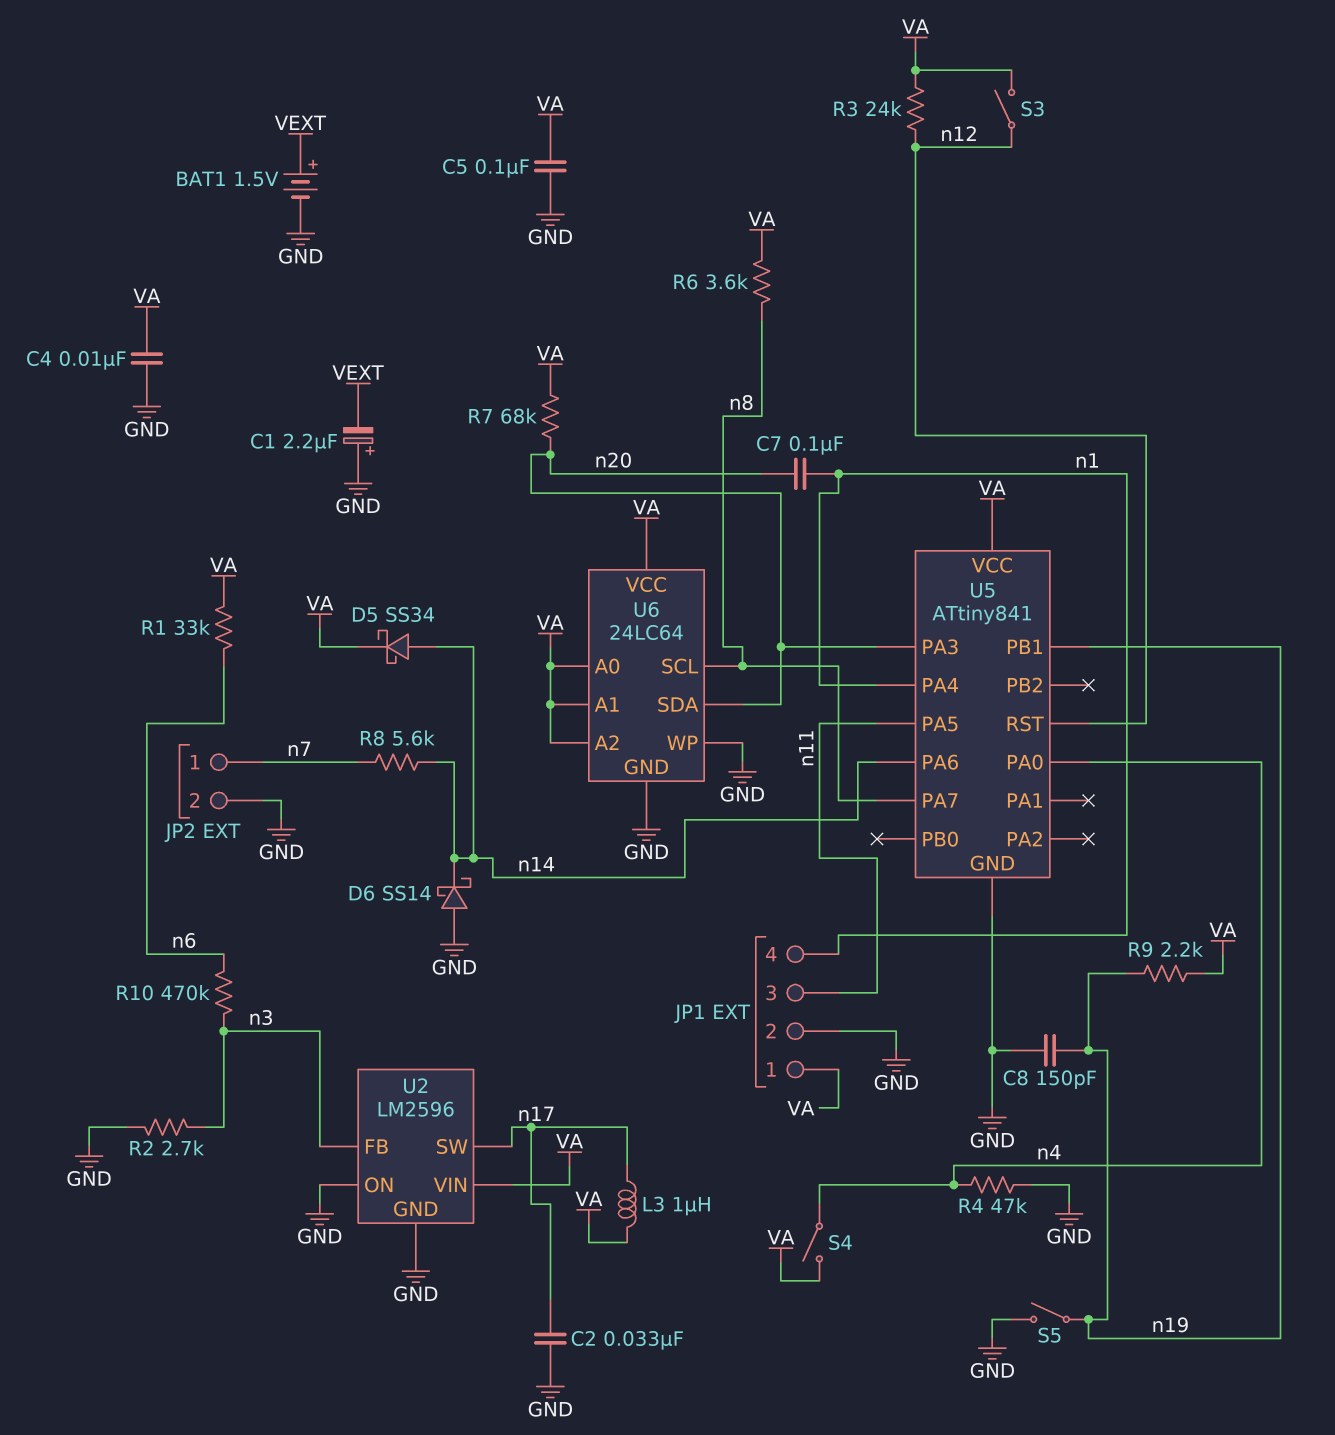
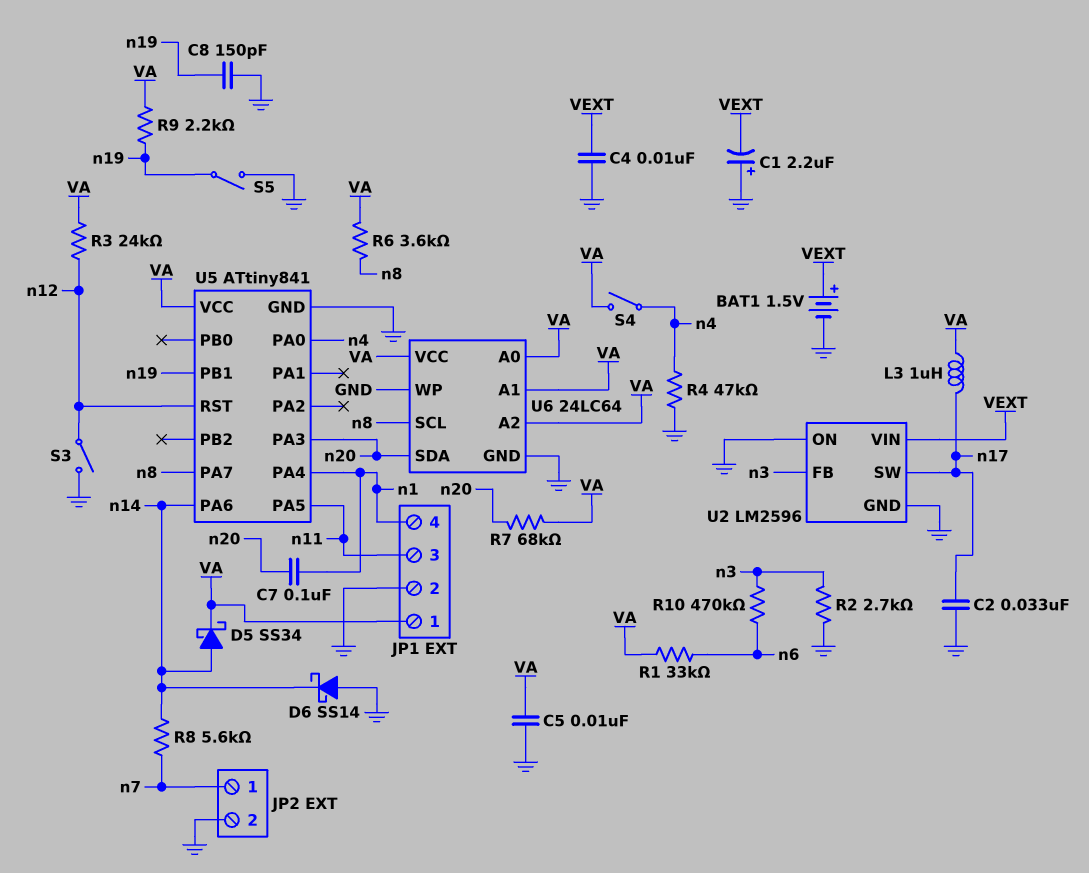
C4: 10nF (GND, VA) -> 10nF (GND, VEXT)
C5: 100nF (GND, VA) -> 10nF (GND, VA)
S3: switch (VA, n12) -> switch (GND, n12)
U2 pin VIN: VA -> VEXT

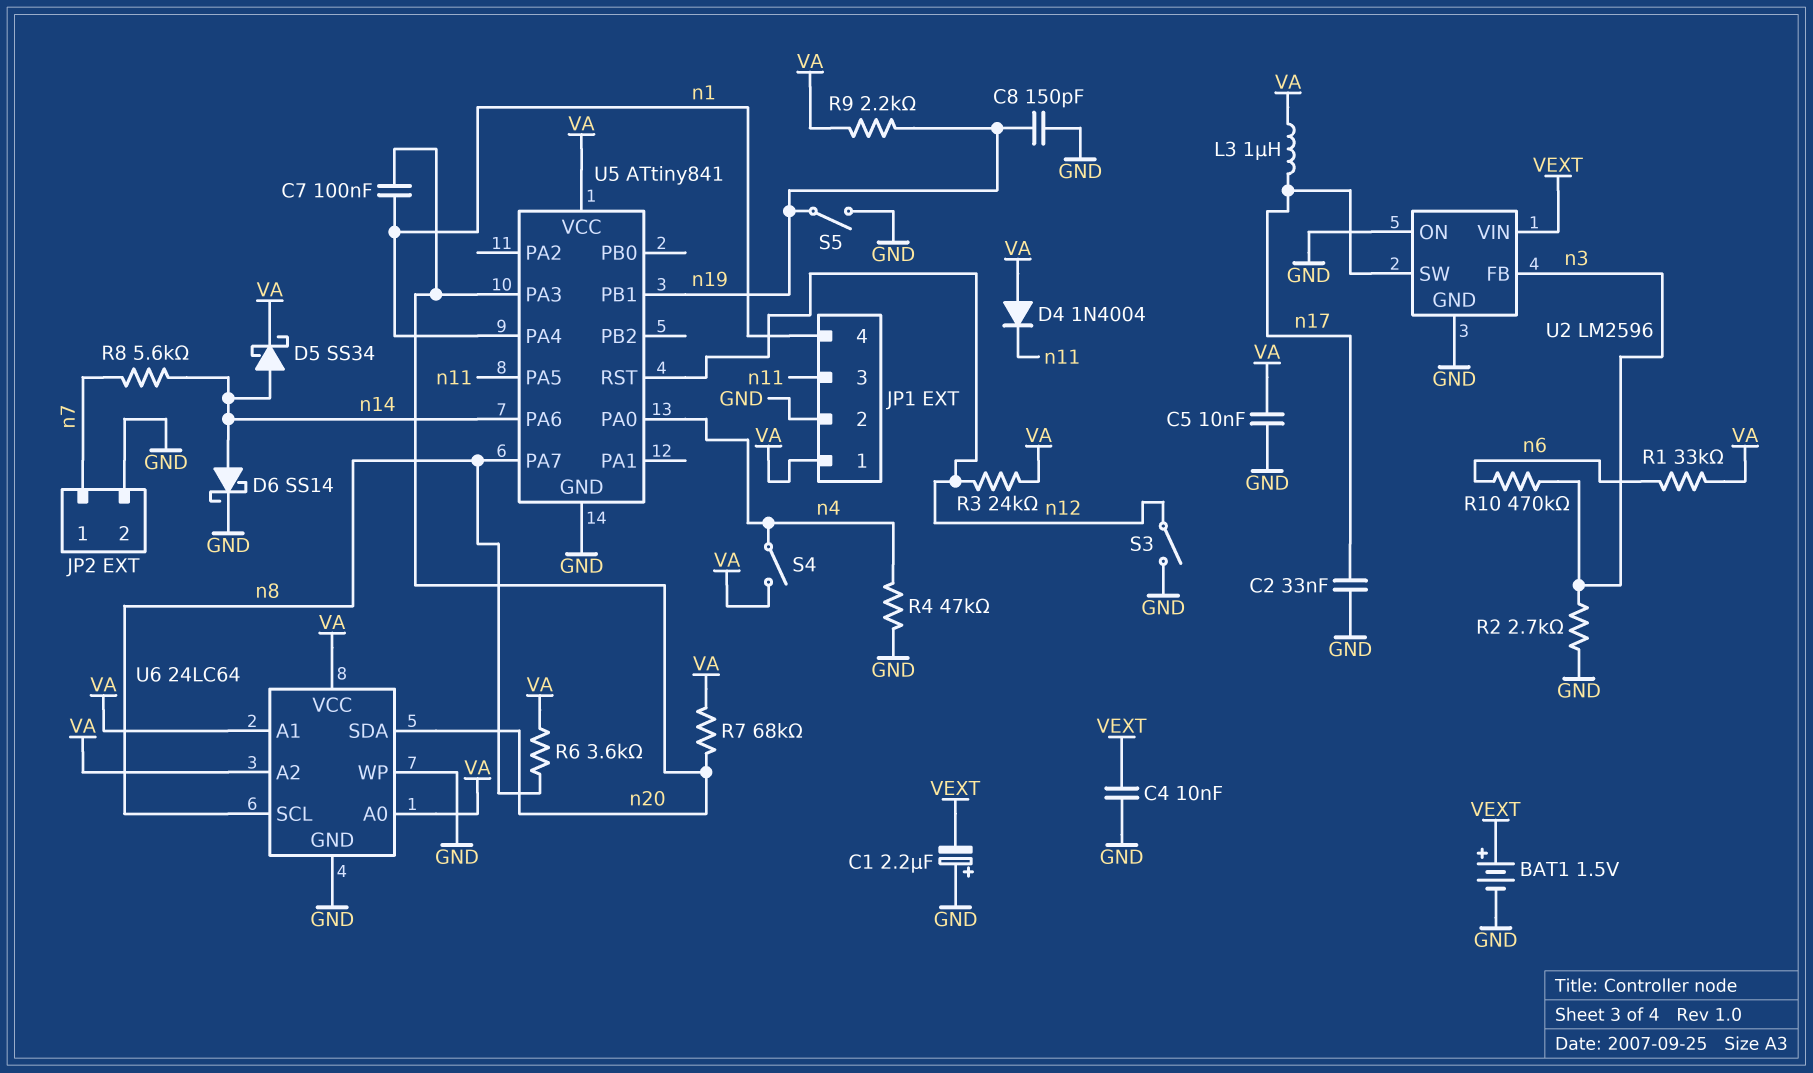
D4: none -> diode 1N4004 (A VA, K n11)
D6: schottky SS14 (A GND, K n14) -> schottky SS14 (A n14, K GND)

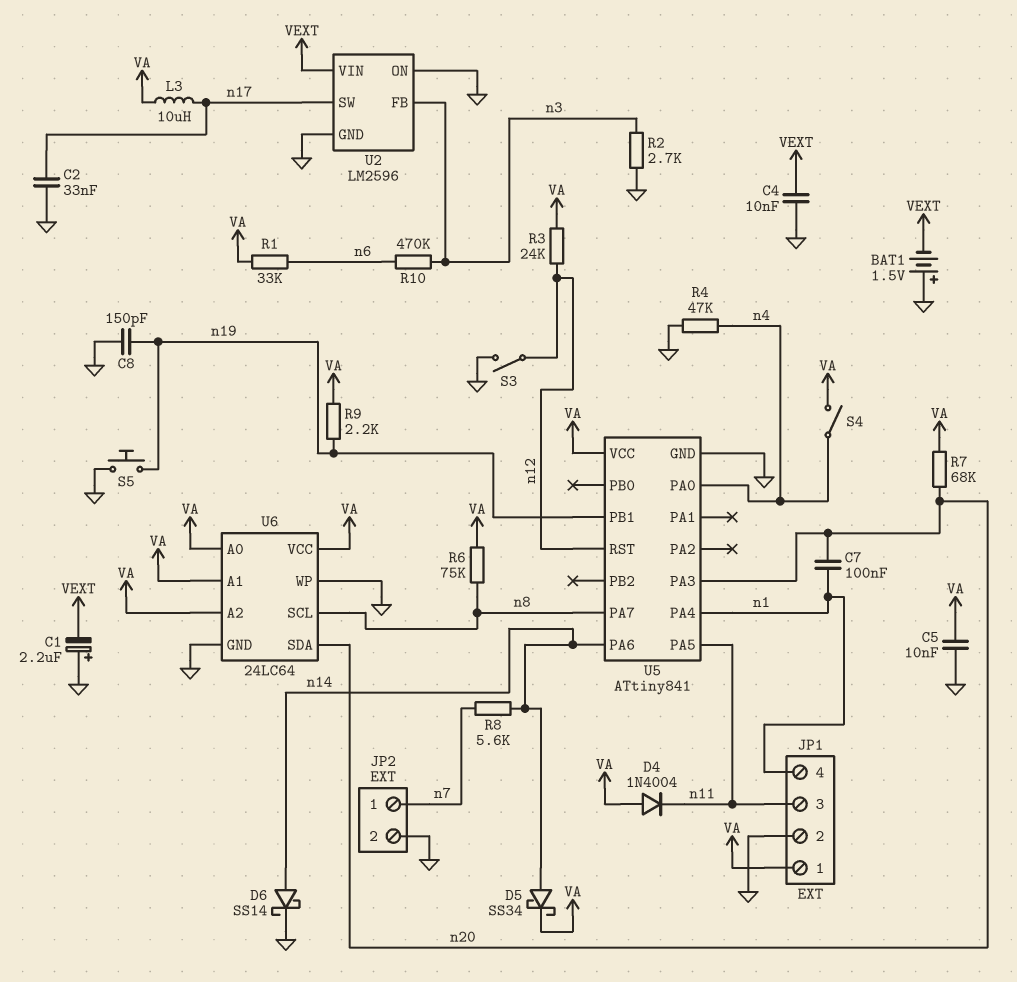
BAT1: 1.5V (plus VEXT, minus GND) -> 1.5V (plus GND, minus VEXT)
L3: 1uH (VA, n17) -> 10uH (VA, n17)
R6: 3.6k (VA, n8) -> 75k (VA, n8)
S5: switch (GND, n19) -> button (GND, n19)

